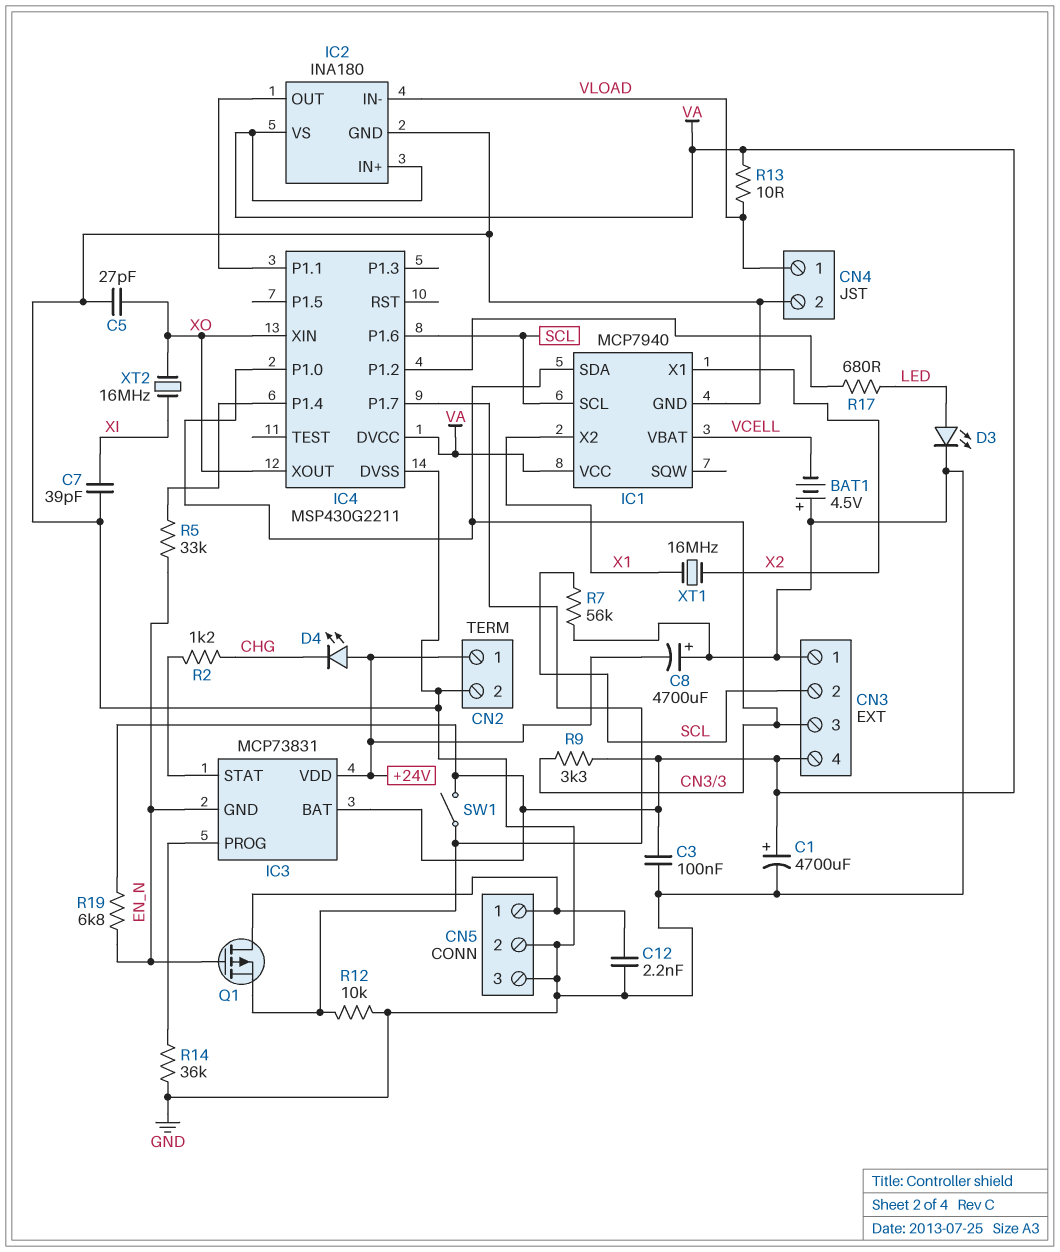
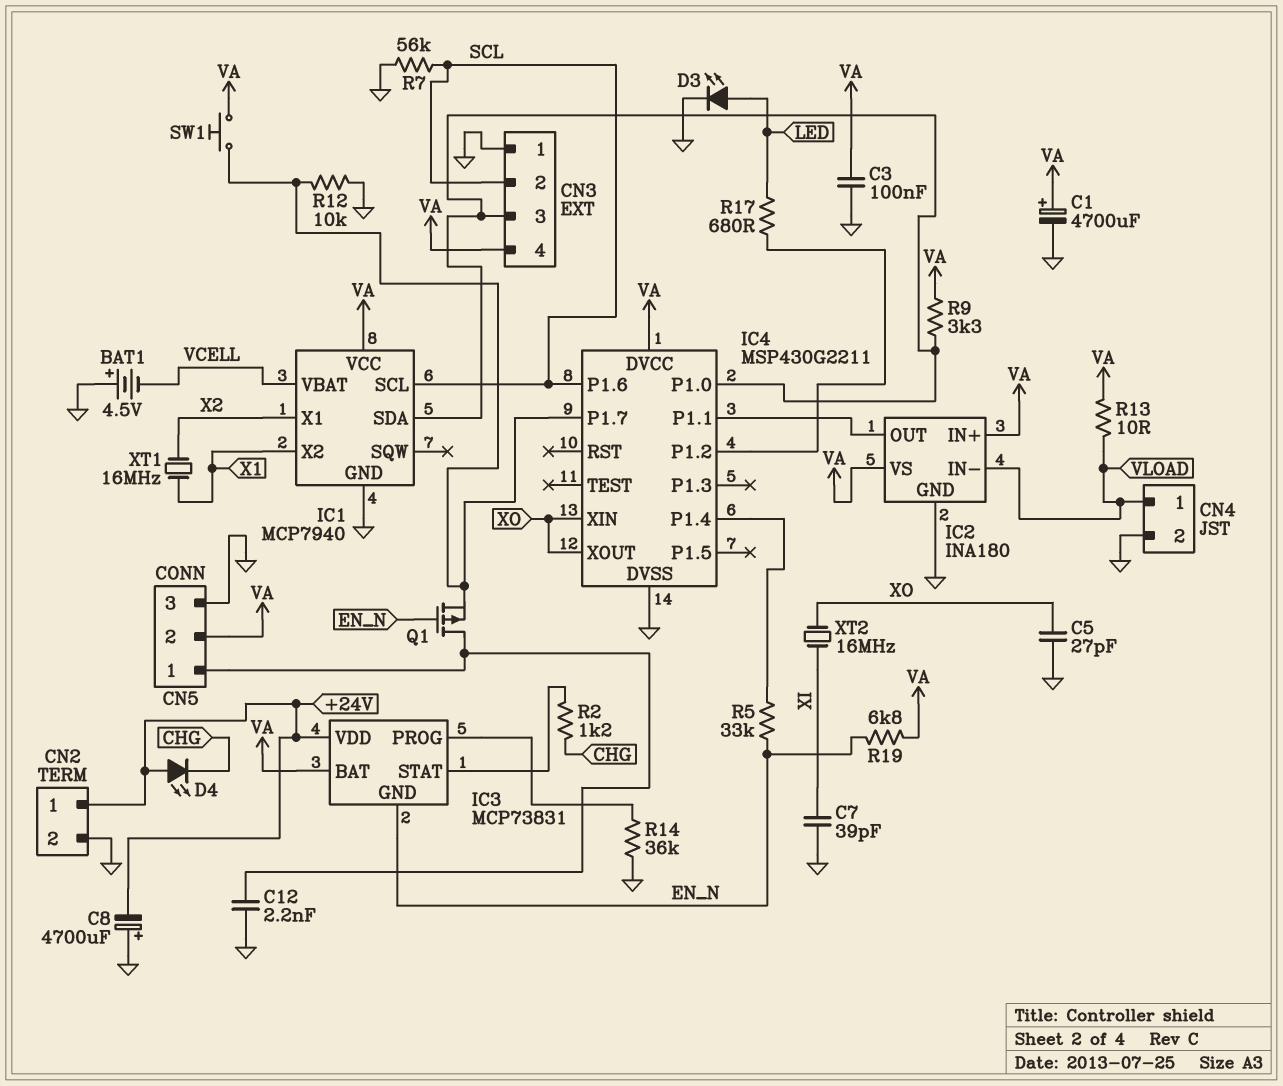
CN5 pin 2: GND -> VA
SW1: switch (IC4/P1.7, VA) -> button (IC4/P1.7, VA)

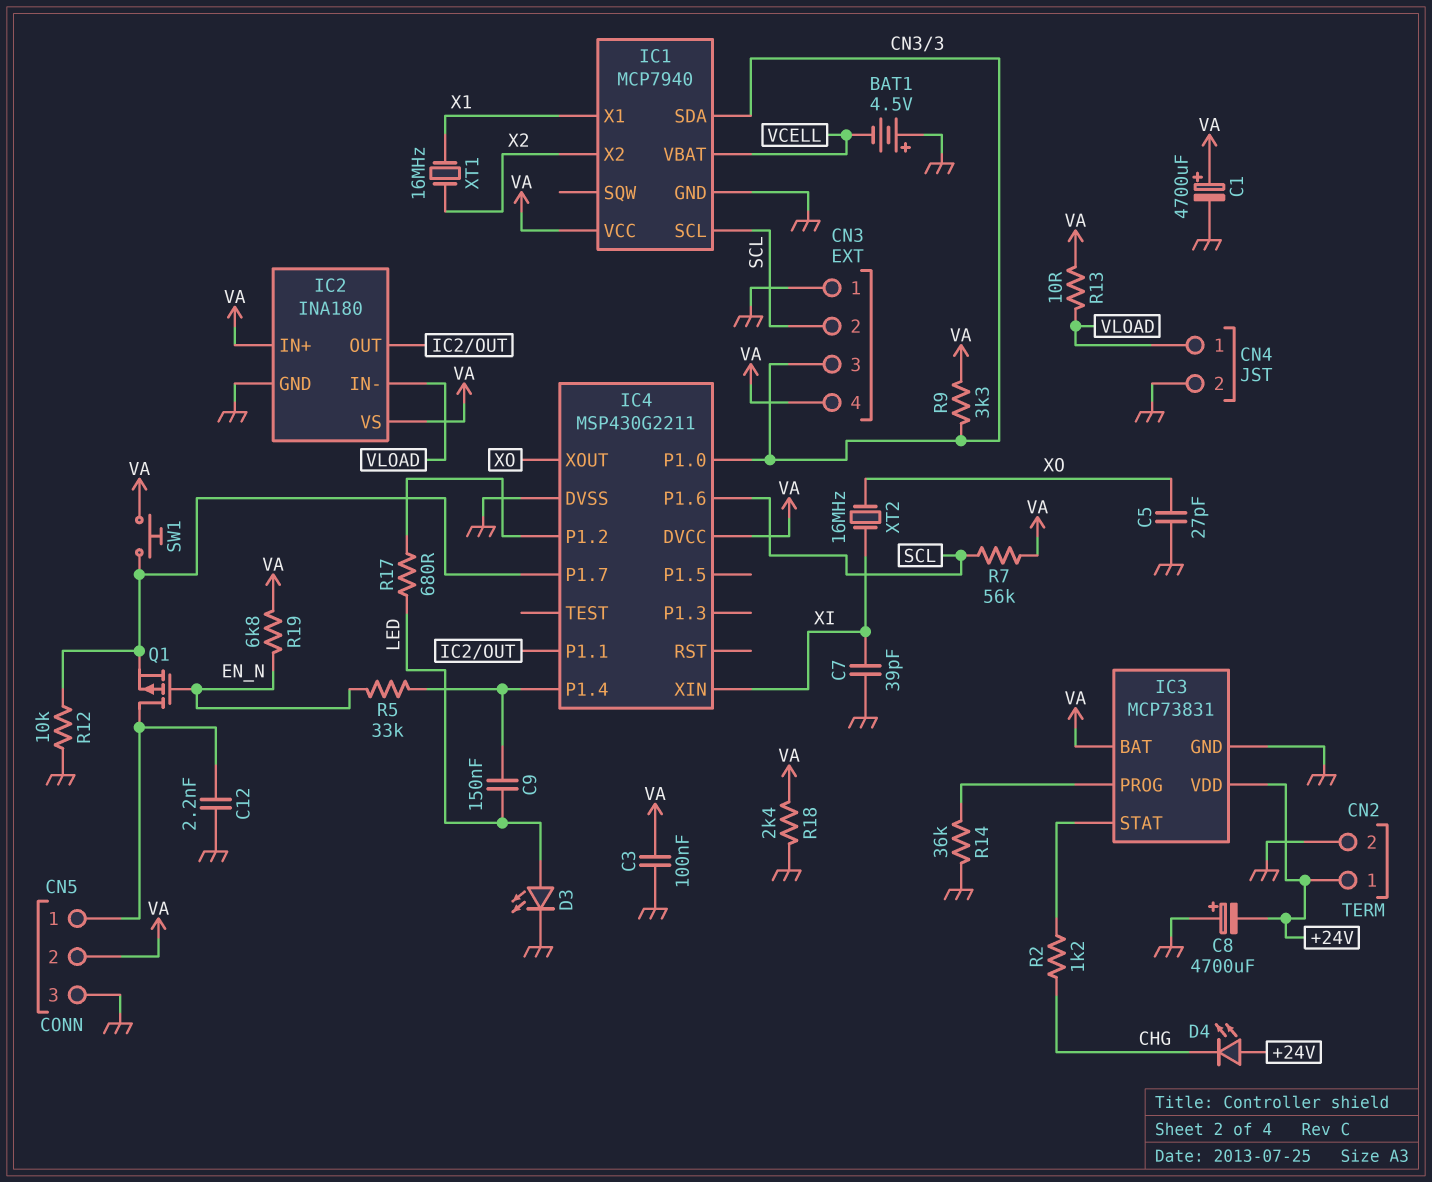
C9: none -> 150nF (IC4/P1.4, LED)
IC1 pin X1: X2 -> X1
IC1 pin X2: X1 -> X2
IC3 pin GND: EN_N -> GND
IC4 pin XIN: XO -> XI
R7: 56k (GND, SCL) -> 56k (SCL, VA)
R18: none -> 2.4k (GND, VA)

